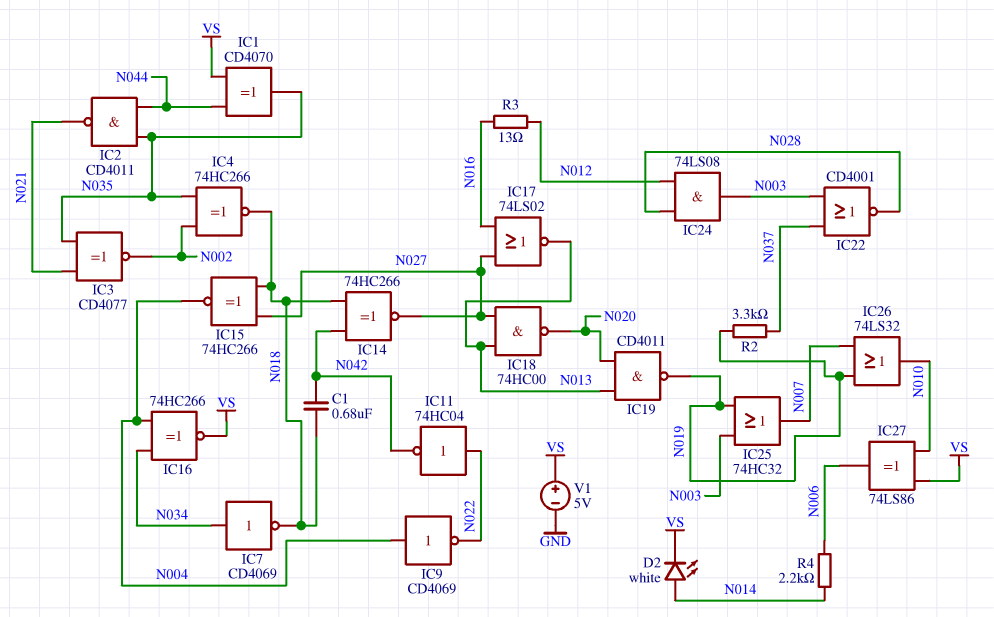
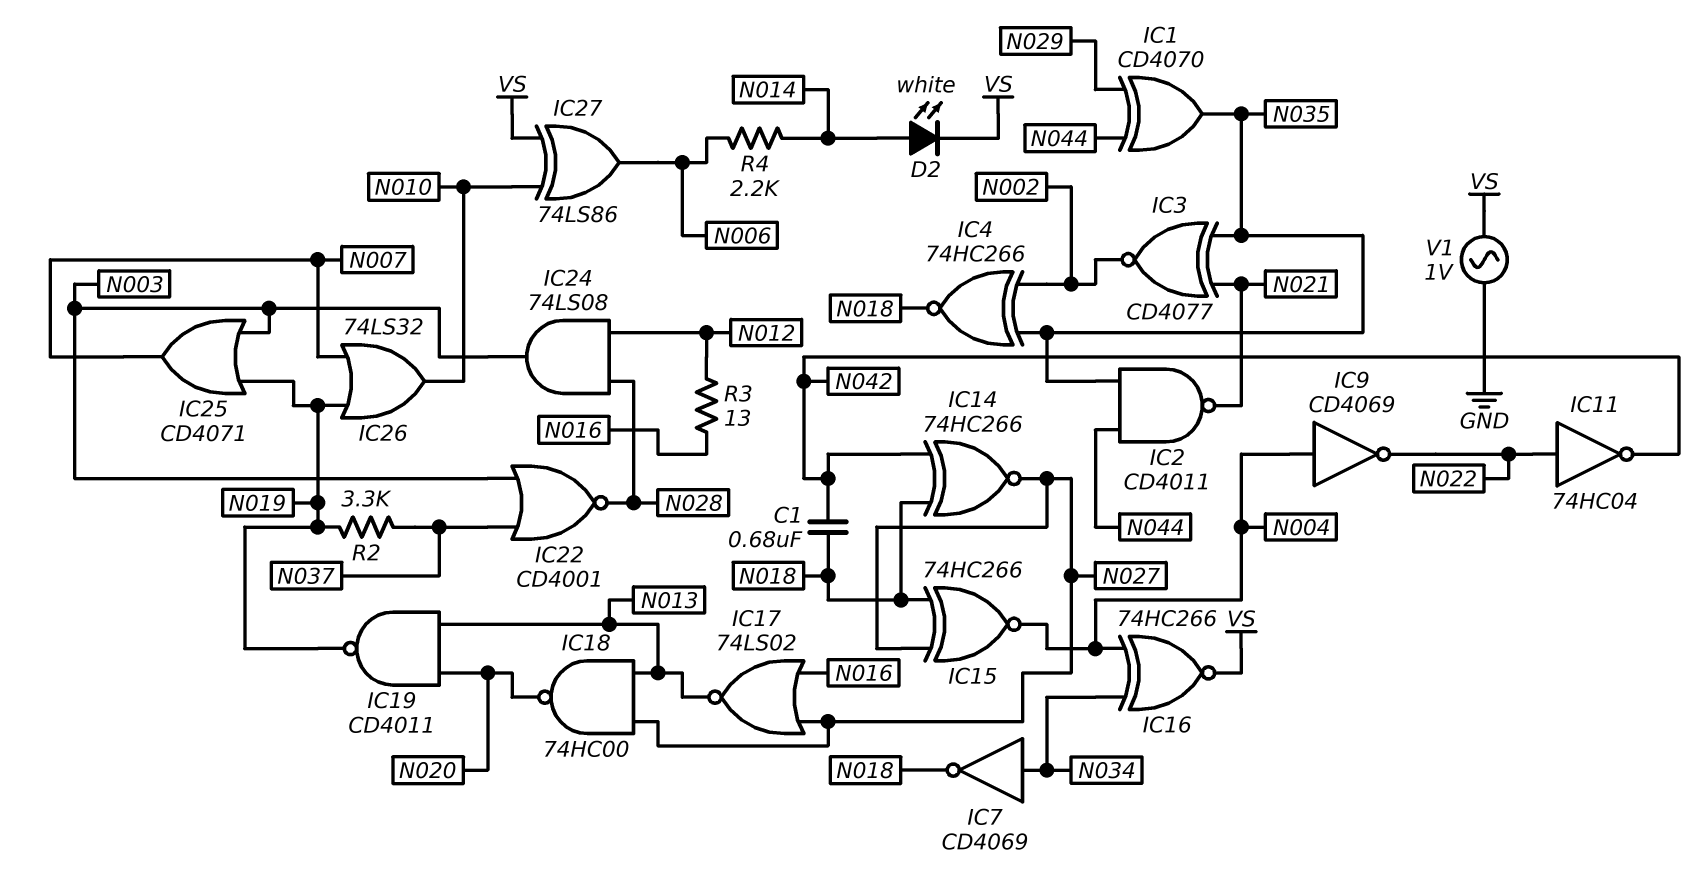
IC1: XOR CD4070 (in N044, in VS, out N035) -> XOR CD4070 (in N029, in N044, out N035)
IC25: OR 74HC32 (in N003, in N019, out N007) -> OR CD4071 (in N003, in N019, out N007)
V1: 5V (plus VS, minus GND) -> AC 1V (GND, VS)

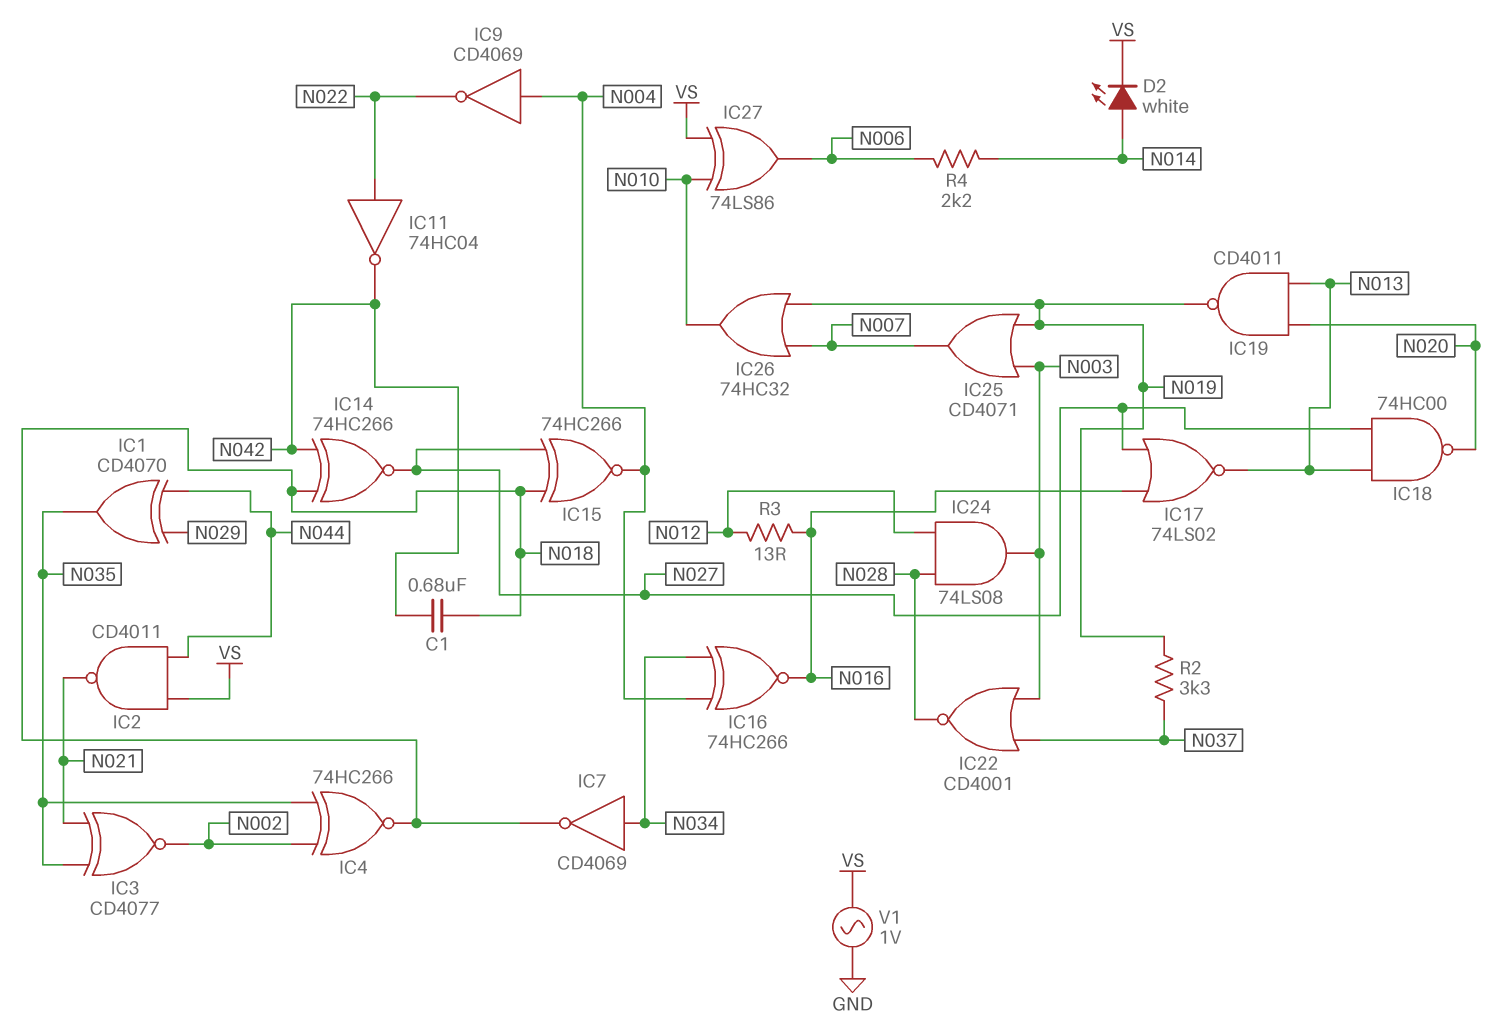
IC2: NAND CD4011 (in N035, in N044, out N021) -> NAND CD4011 (in N044, in VS, out N021)
IC16: XNOR 74HC266 (in N004, in N034, out VS) -> XNOR 74HC266 (in N004, in N034, out N016)
IC26: OR 74LS32 (in N007, in N019, out N010) -> OR 74HC32 (in N007, in N019, out N010)

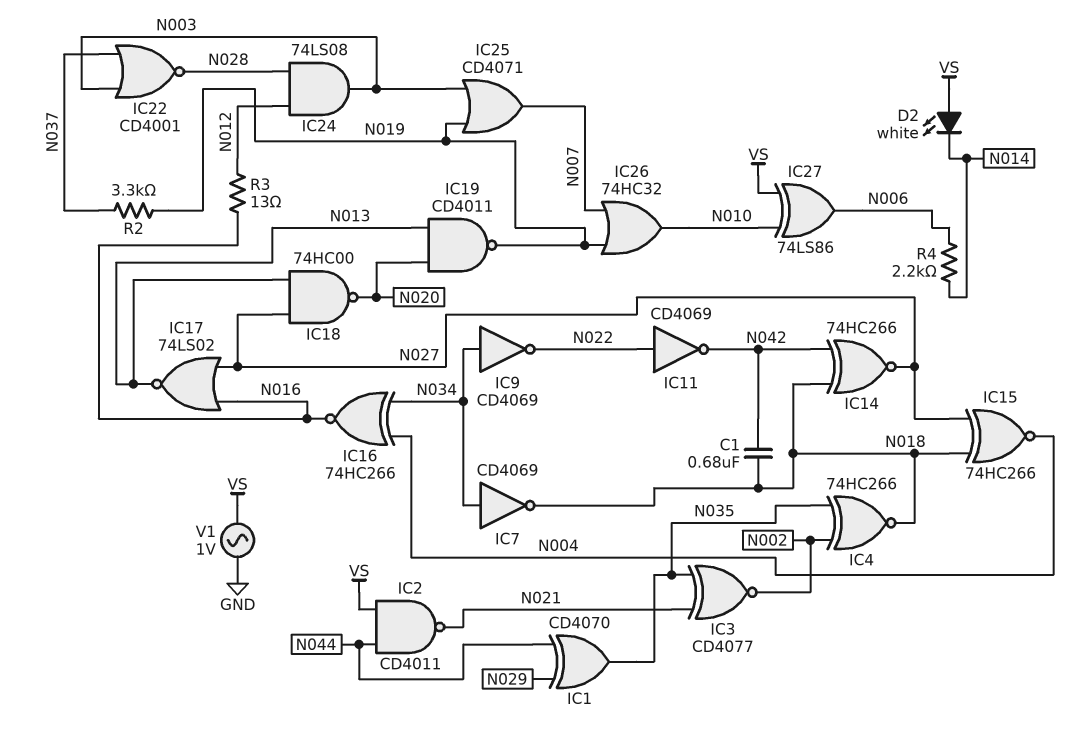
D2: LED white (A N014, K VS) -> LED white (A VS, K N014)
IC9: NOT CD4069 (in N004, out N022) -> NOT CD4069 (in N034, out N022)
IC11: NOT 74HC04 (in N022, out N042) -> NOT CD4069 (in N022, out N042)

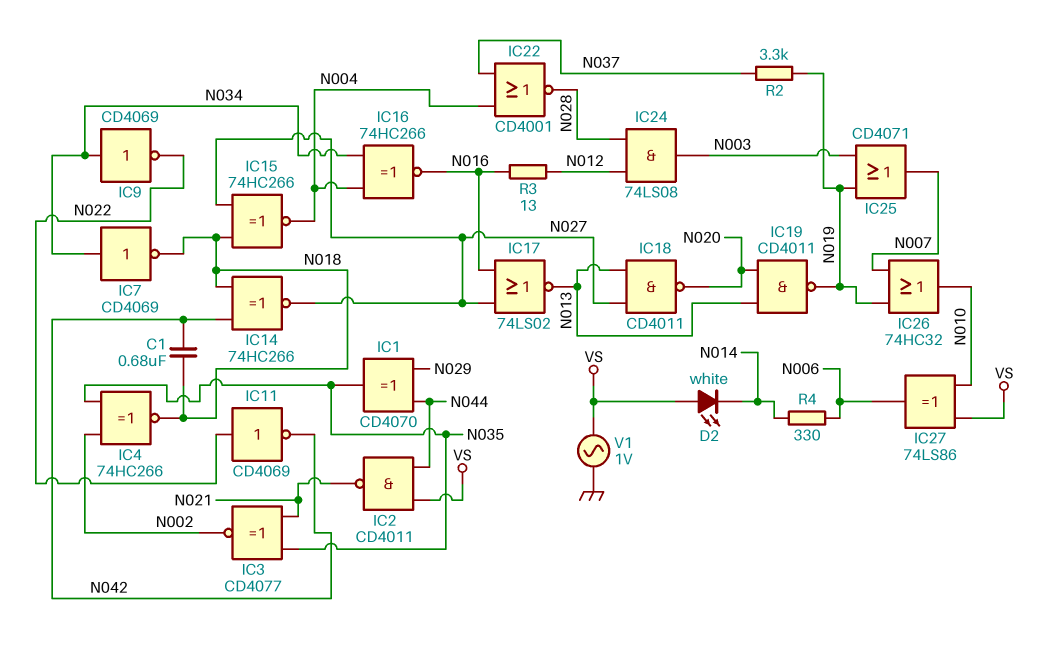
IC18: NAND 74HC00 (in N013, in N027, out N020) -> NAND CD4011 (in N013, in N027, out N020)
IC22: NOR CD4001 (in N003, in N037, out N028) -> NOR CD4001 (in N004, in N037, out N028)
R4: 2.2k (N006, N014) -> 330 (N006, N014)

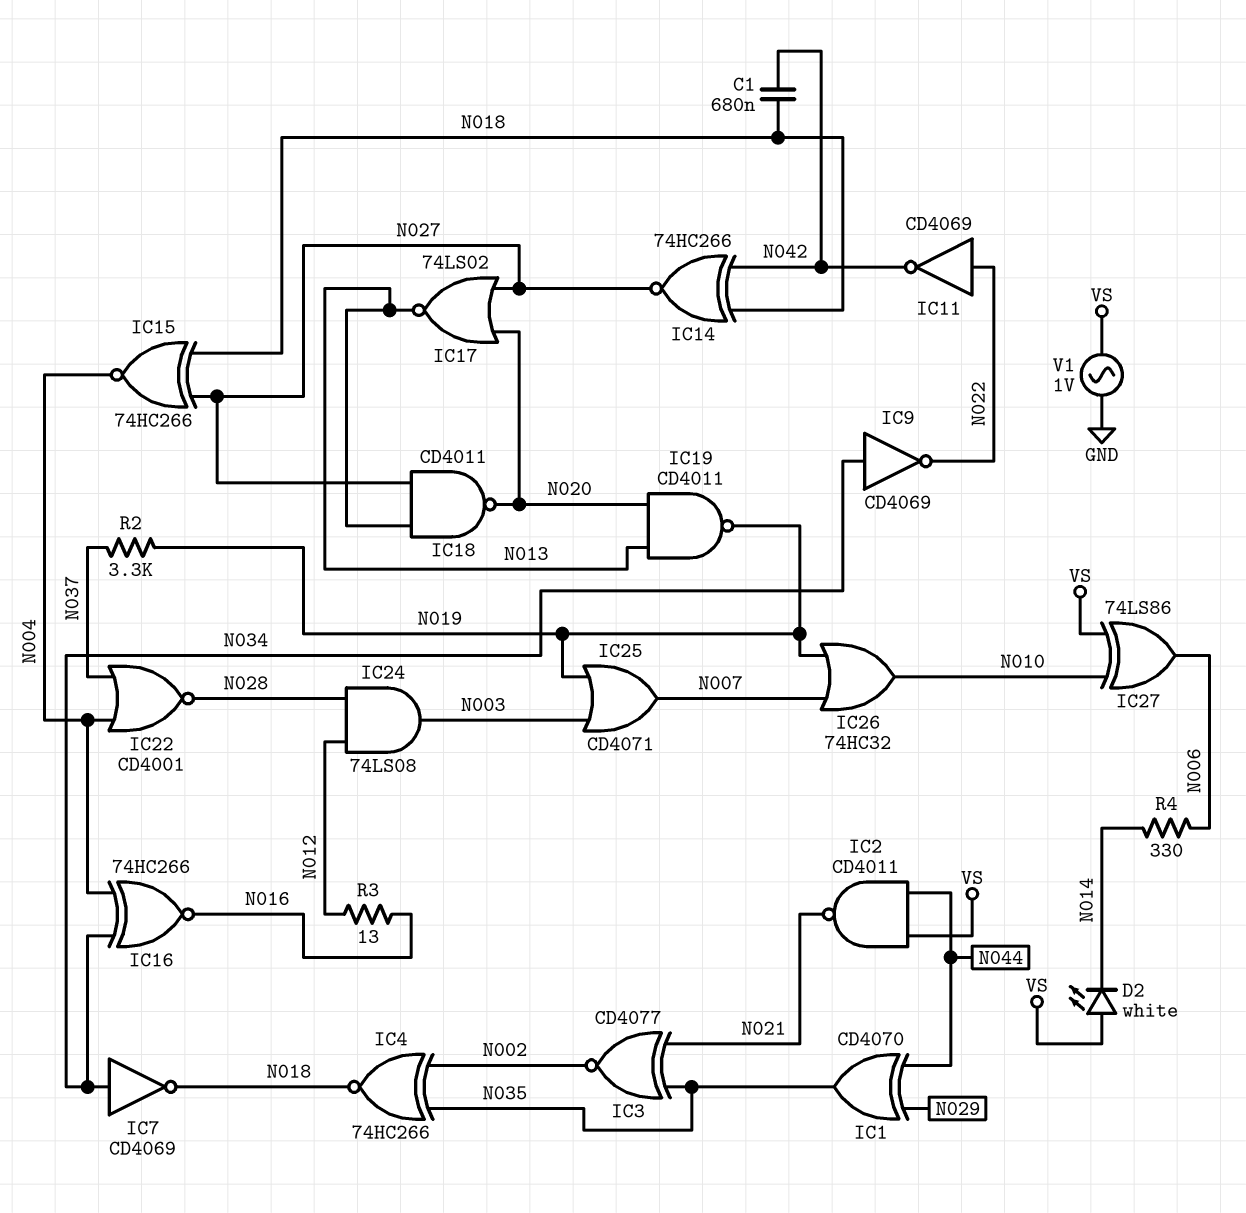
IC17: NOR 74LS02 (in N016, in N027, out N013) -> NOR 74LS02 (in N020, in N027, out N013)

